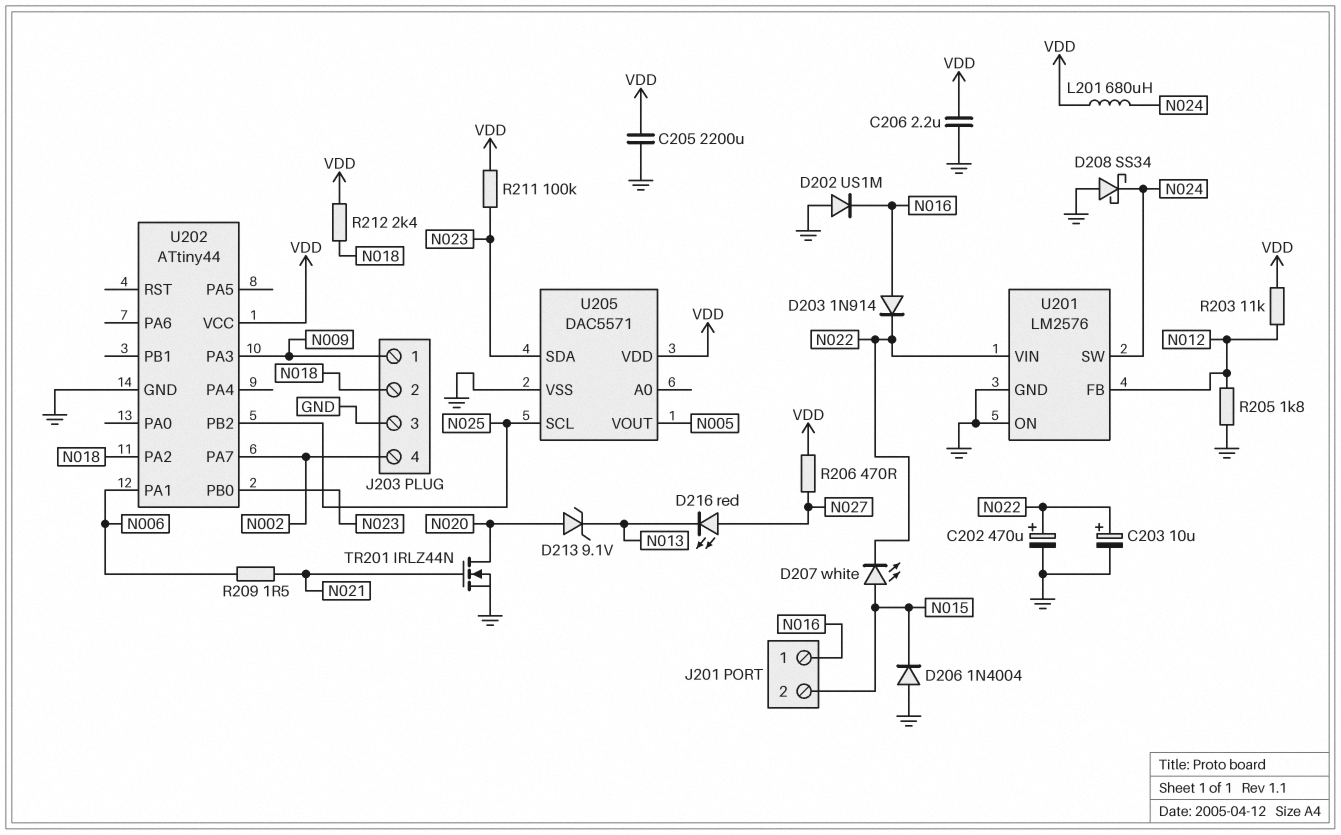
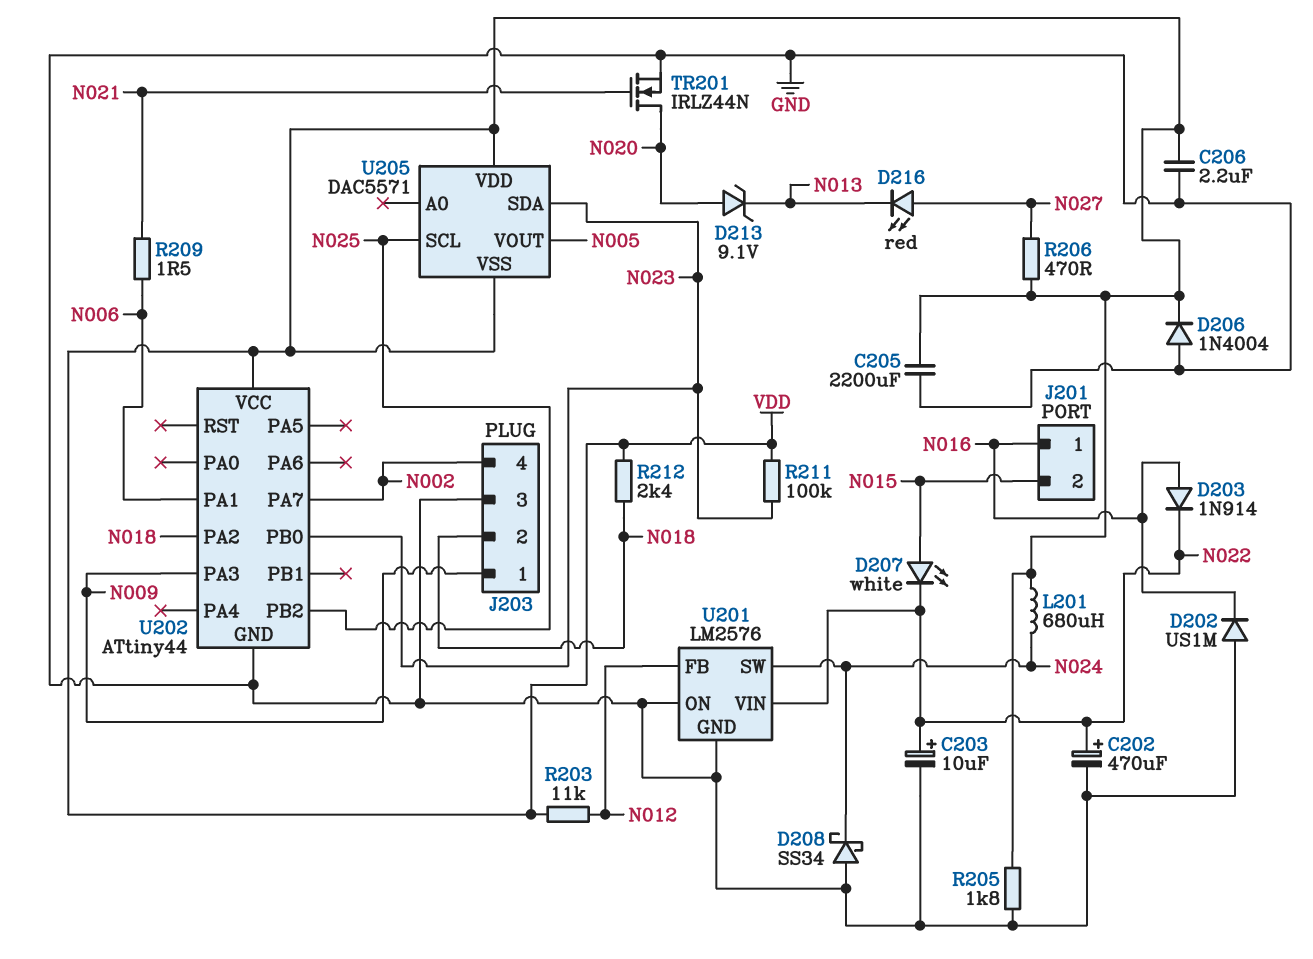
D206: diode 1N4004 (A GND, K N015) -> diode 1N4004 (A GND, K VDD)
R205: 1.8k (GND, N012) -> 1.8k (GND, VDD)
U205 pin VSS: GND -> VDD

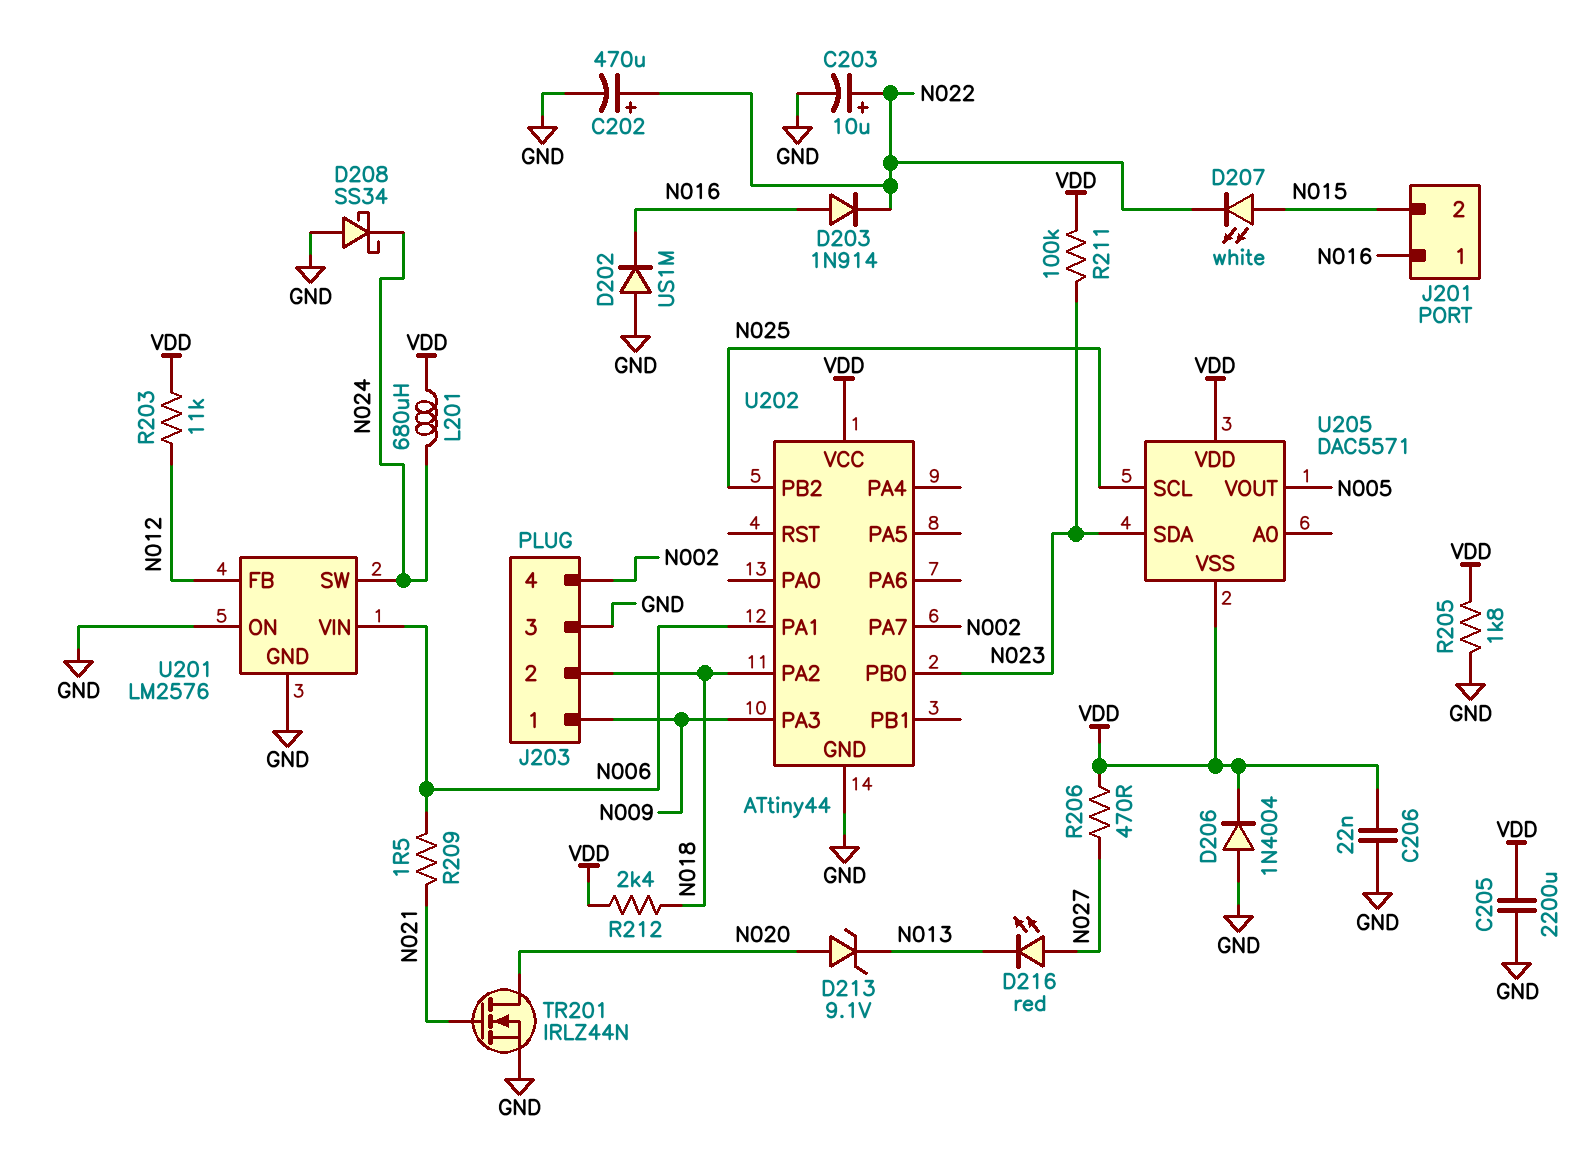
C206: 2.2uF (GND, VDD) -> 22nF (GND, VDD)
U201 pin VIN: N022 -> N006

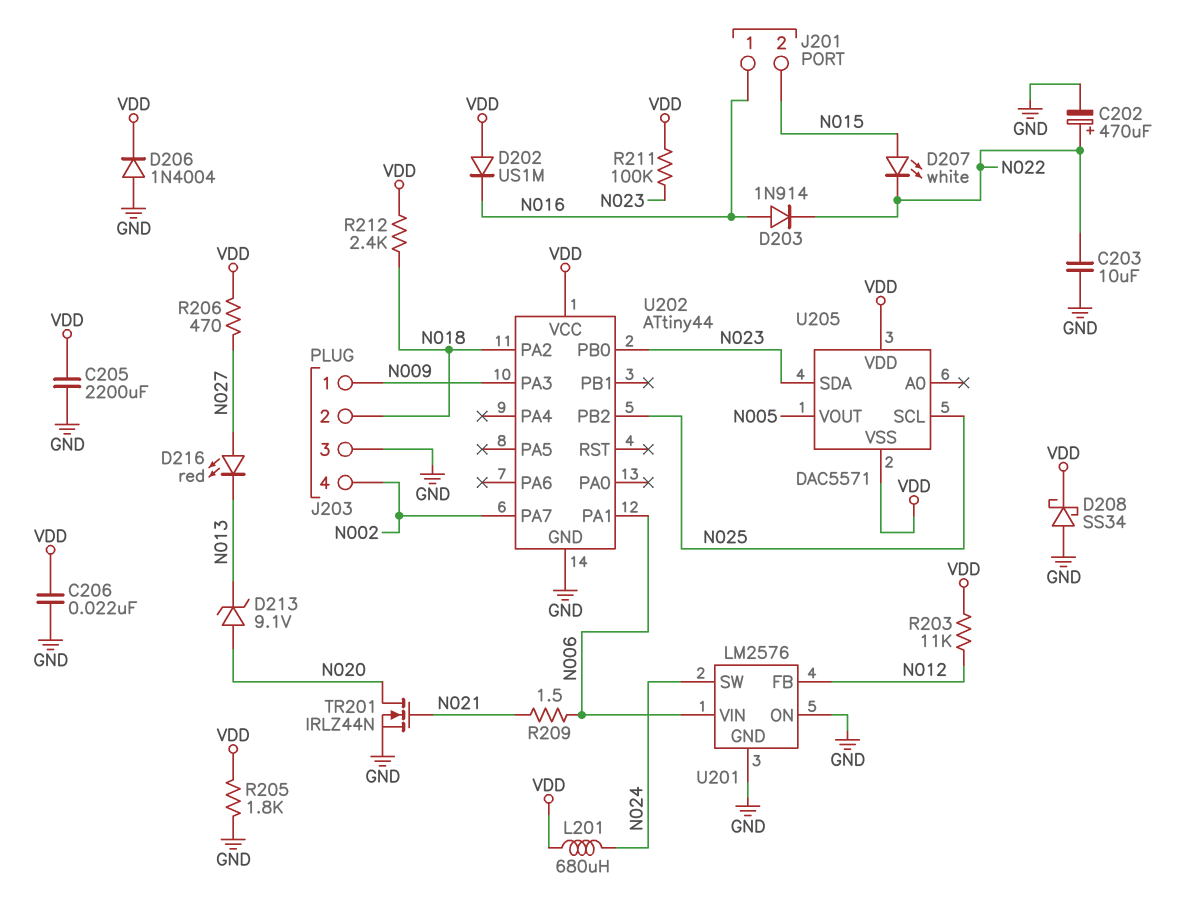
C203: 10uF (plus N022, minus GND) -> 10uF (GND, N022)
D202: diode US1M (A GND, K N016) -> diode US1M (A VDD, K N016)
D208: schottky SS34 (A GND, K N024) -> schottky SS34 (A GND, K VDD)

